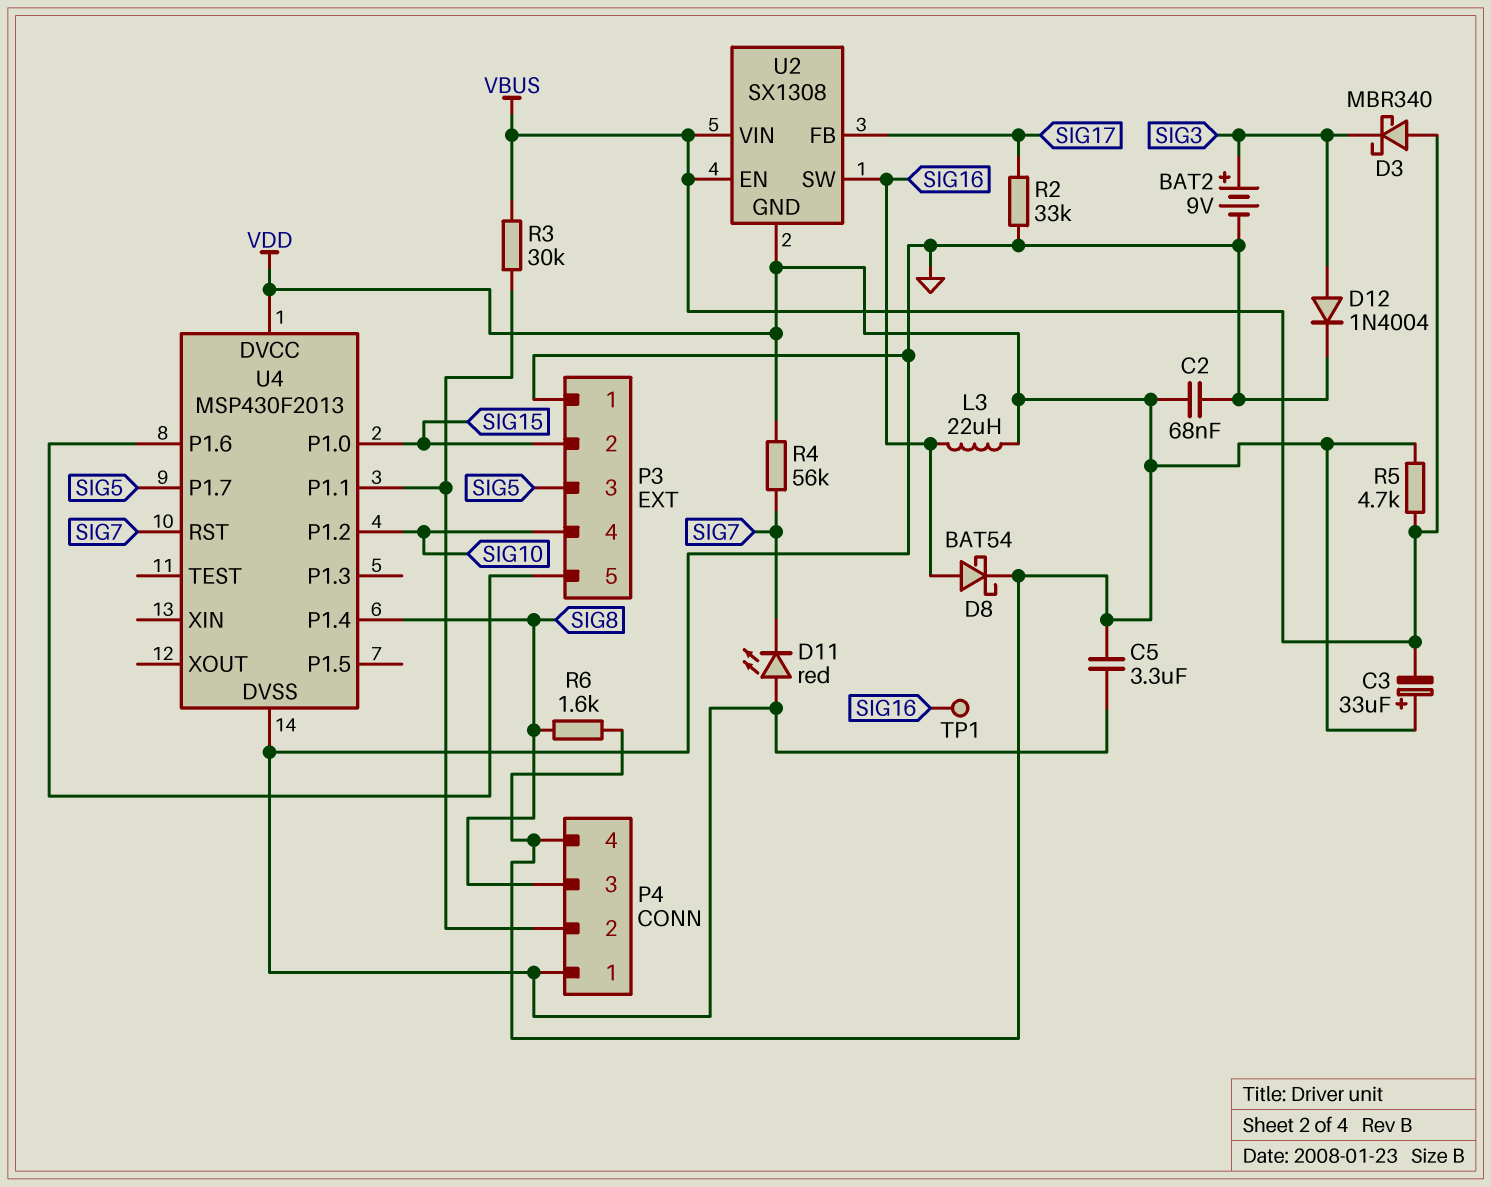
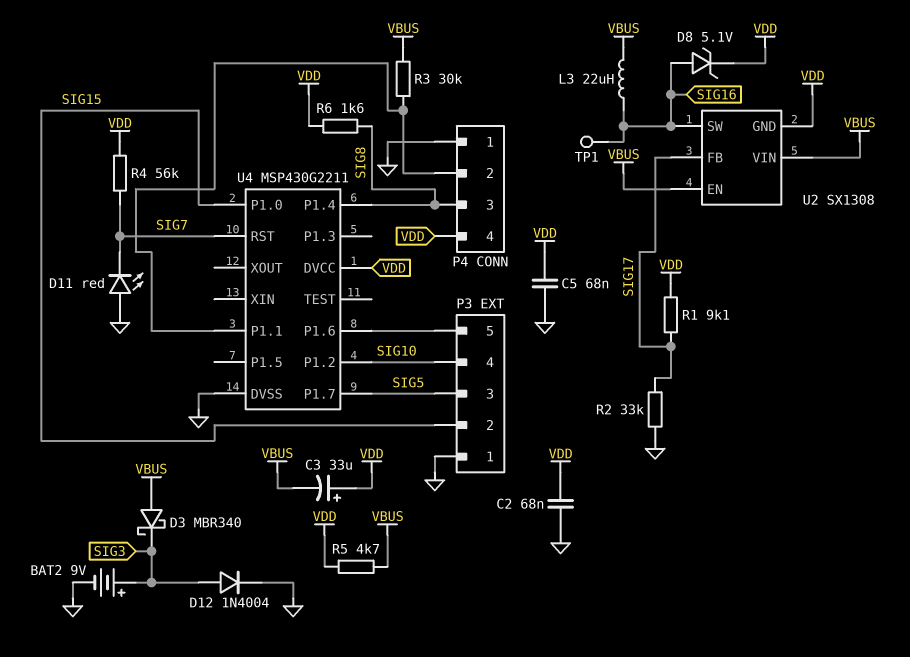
C5: 3.3uF (GND, VDD) -> 68nF (GND, VDD)
D8: schottky BAT54 (A SIG16, K VDD) -> zener 5.1V (A SIG16, K VDD)
L3: 22uH (SIG16, VDD) -> 22uH (SIG16, VBUS)
R1: none -> 9.1k (SIG17, VDD)
U4: MSP430F2013 -> MSP430G2211

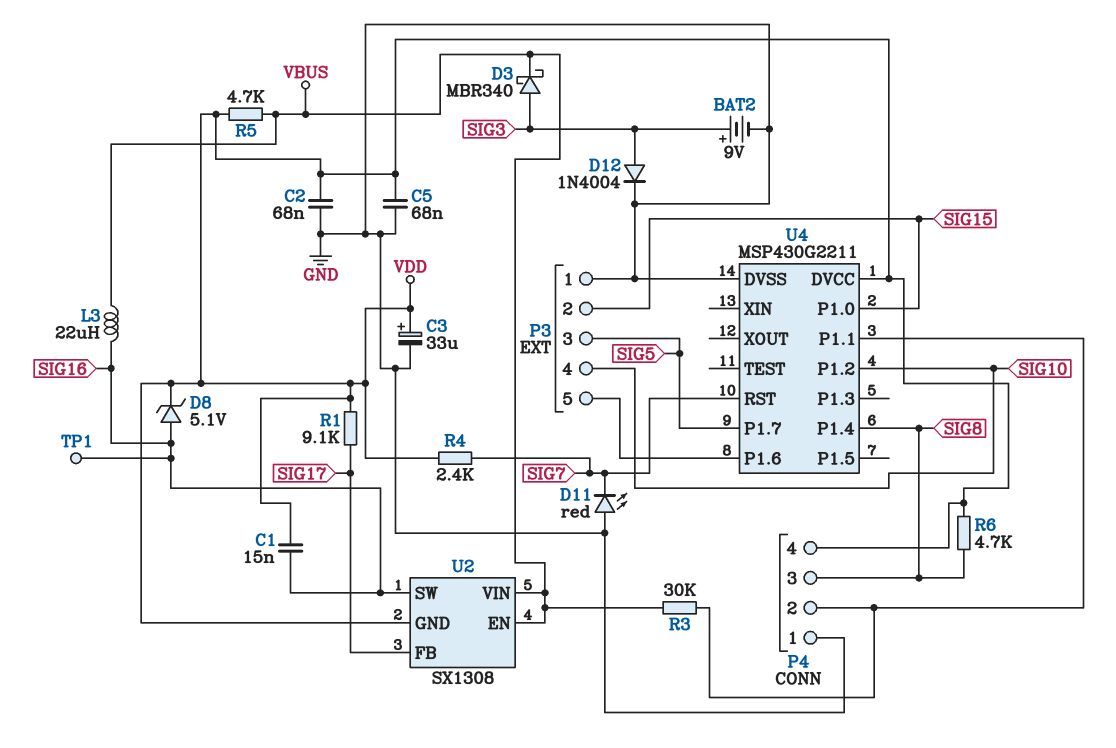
C1: none -> 15nF (SIG16, VDD)
C3: 33uF (plus VDD, minus VBUS) -> 33uF (plus VDD, minus GND)
D3: schottky MBR340 (A VBUS, K SIG3) -> schottky MBR340 (A SIG3, K VBUS)
R2: 33k (GND, SIG17) -> none
R4: 56k (SIG7, VDD) -> 2.4k (SIG7, VDD)
R6: 1.6k (SIG8, VDD) -> 4.7k (SIG8, VDD)

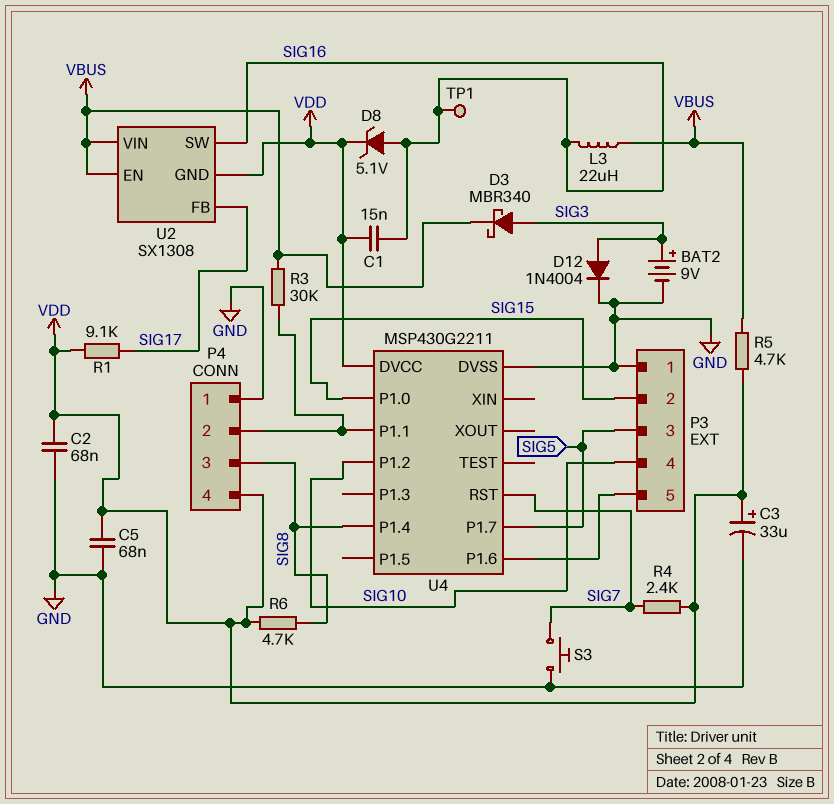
D11: LED red (A GND, K SIG7) -> none
S3: none -> button (GND, SIG7)

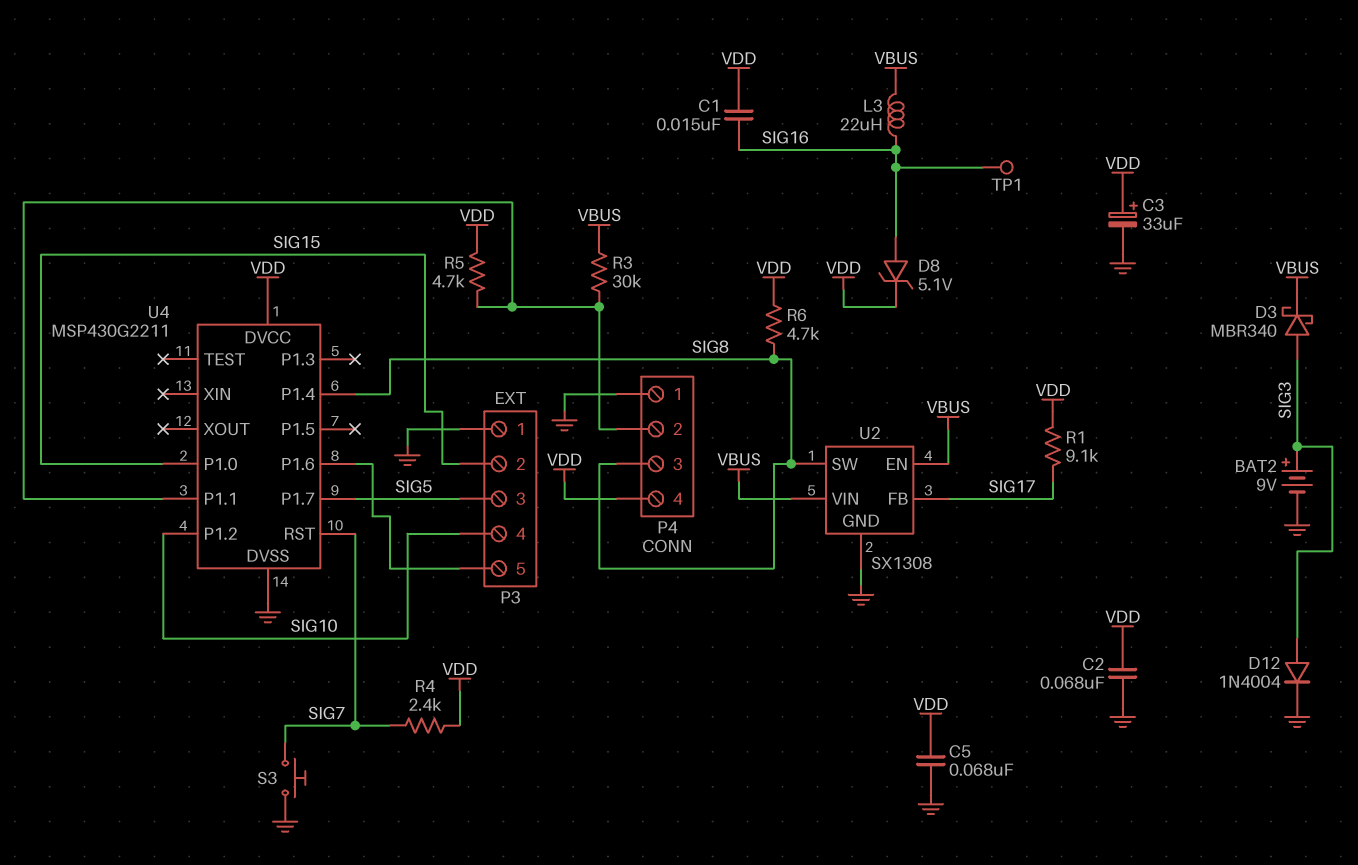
R5: 4.7k (VBUS, VDD) -> 4.7k (P4/2, VDD)
U2 pin GND: VDD -> GND
U2 pin SW: SIG16 -> SIG8

